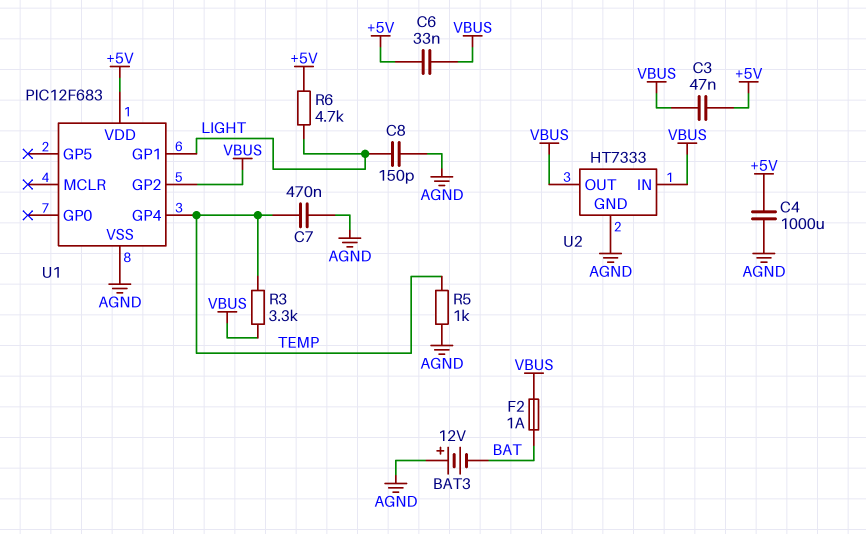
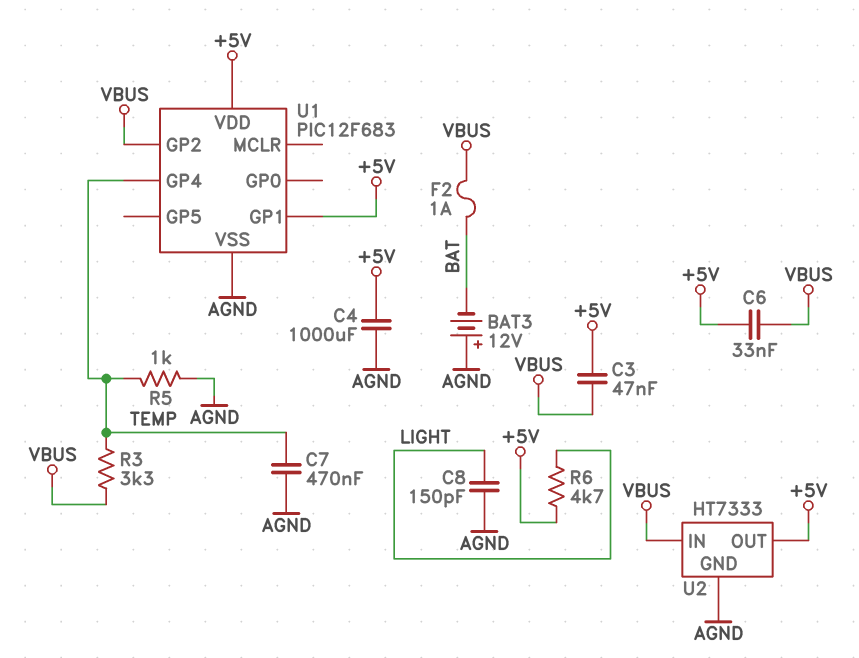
U1 pin GP1: LIGHT -> +5V
U2 pin OUT: VBUS -> +5V

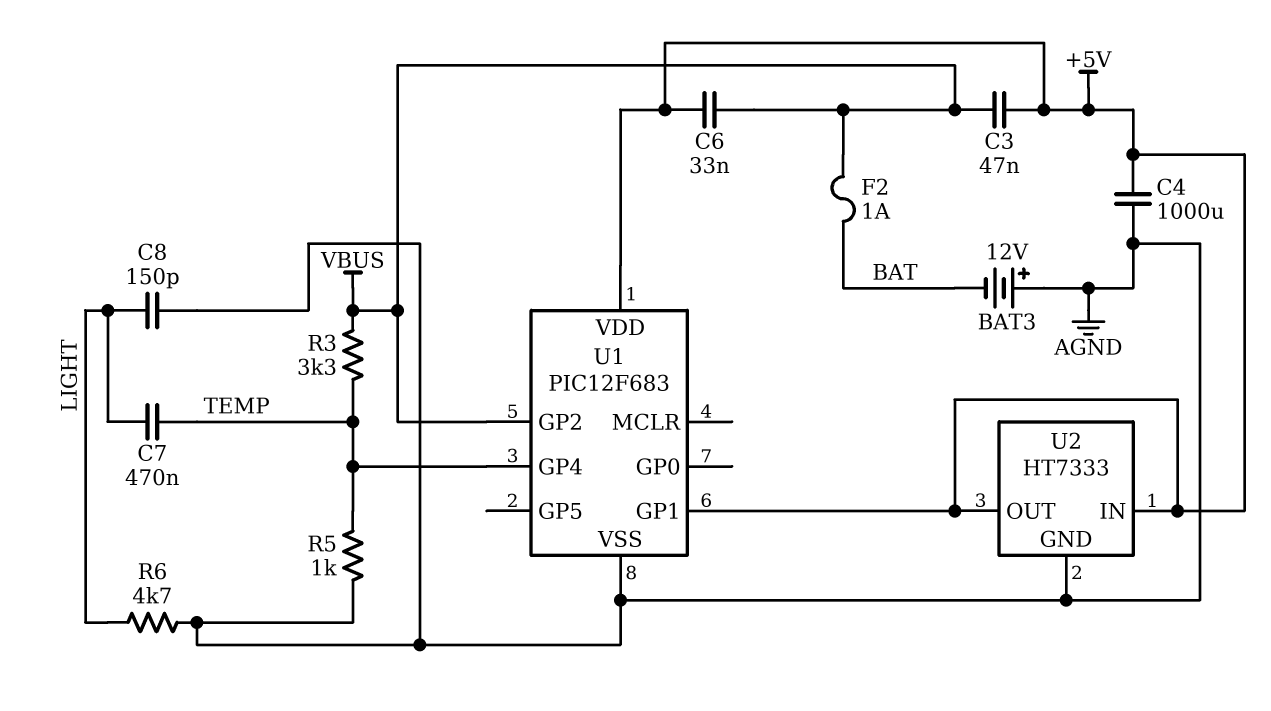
C7: 470nF (AGND, TEMP) -> 470nF (LIGHT, TEMP)
R6: 4.7k (+5V, LIGHT) -> 4.7k (AGND, LIGHT)
U2 pin IN: VBUS -> +5V

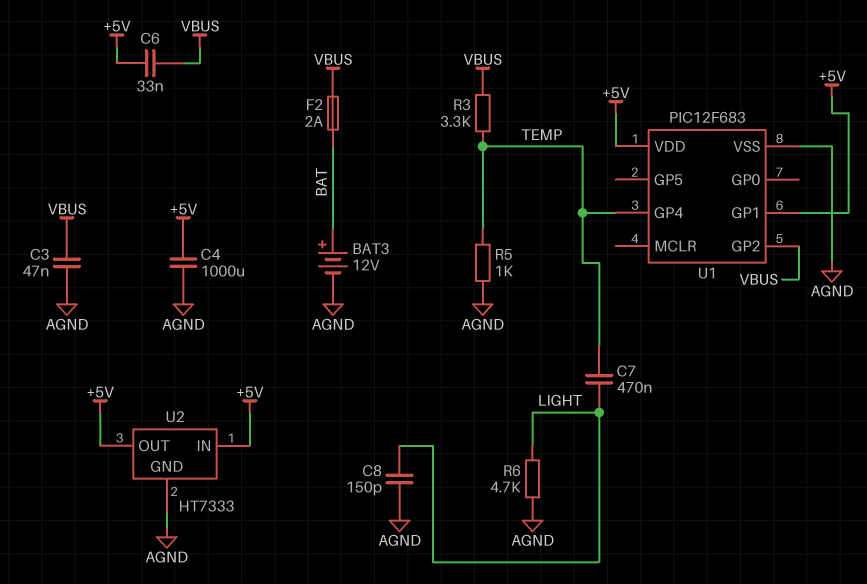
BAT3: 12V (plus AGND, minus BAT) -> 12V (plus BAT, minus AGND)
C3: 47nF (+5V, VBUS) -> 47nF (AGND, VBUS)
F2: 1A (BAT, VBUS) -> 2A (BAT, VBUS)

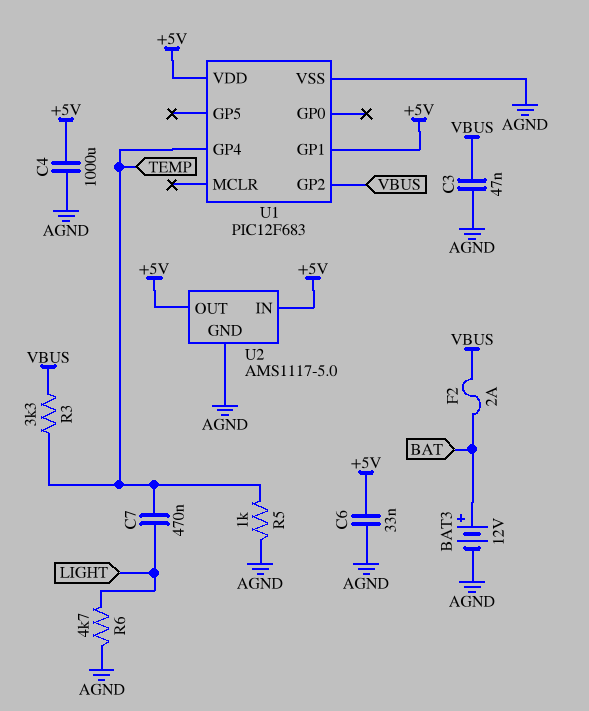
C6: 33nF (+5V, VBUS) -> 33nF (+5V, AGND)
C8: 150pF (AGND, LIGHT) -> none
U2: HT7333 -> AMS1117-5.0

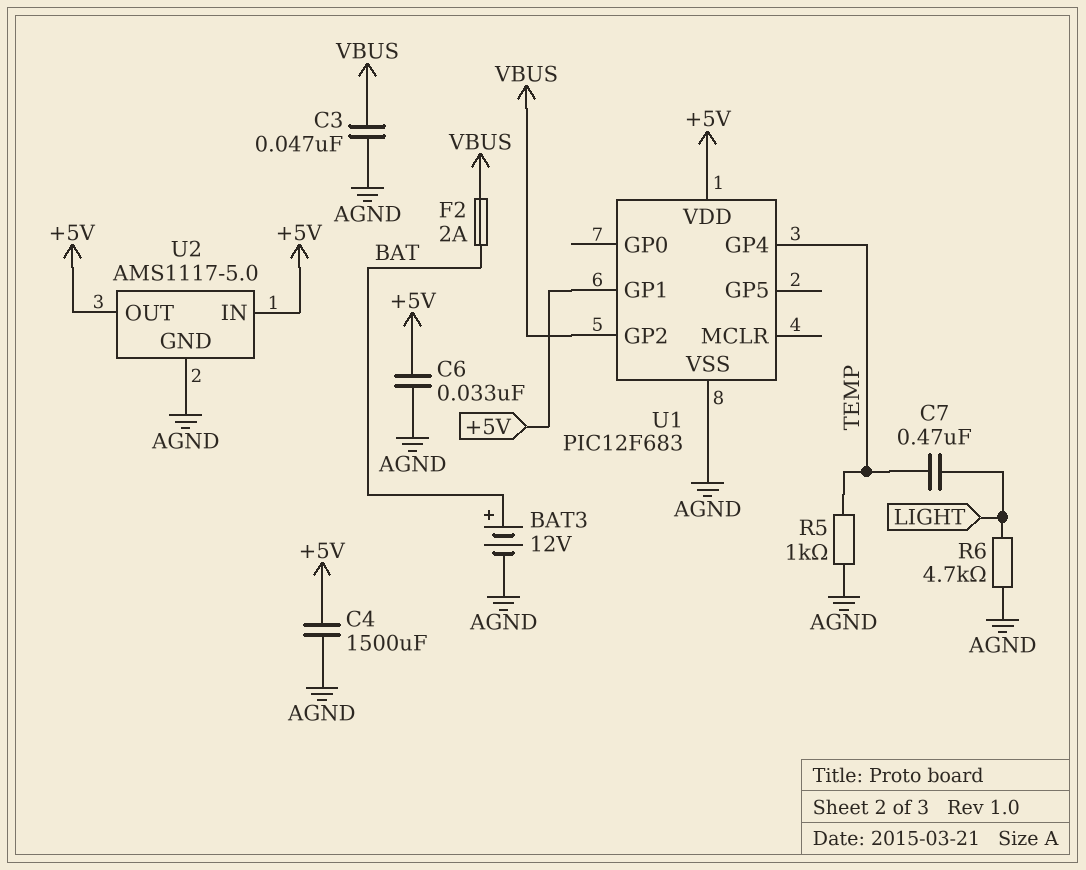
C4: 1000uF (+5V, AGND) -> 1500uF (+5V, AGND)
R3: 3.3k (TEMP, VBUS) -> none

